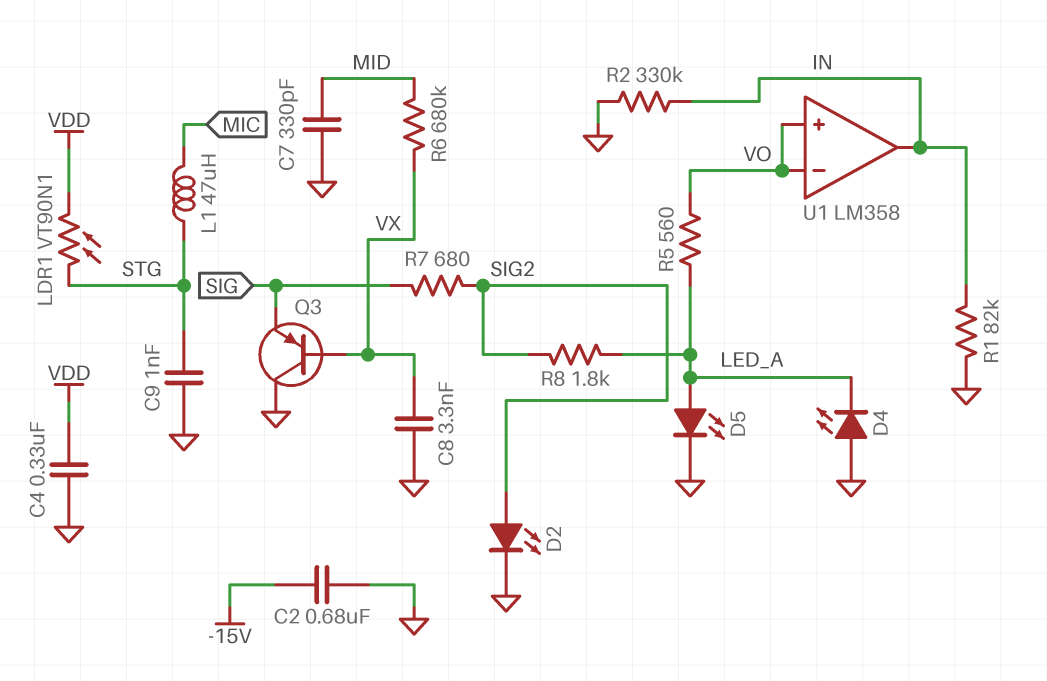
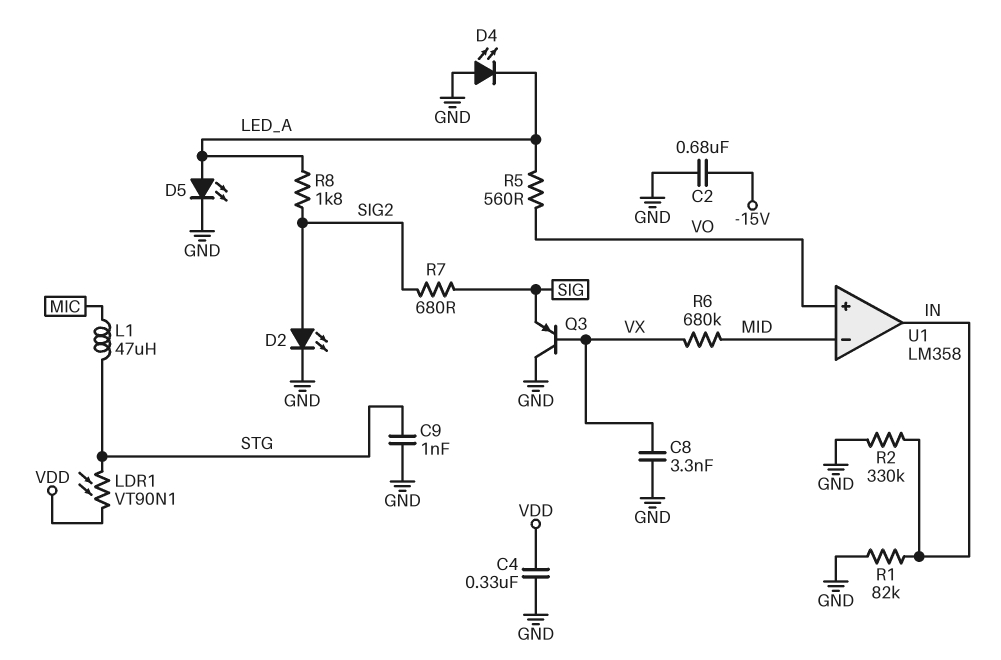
C7: 330pF (GND, MID) -> none
U1 pin in-: VO -> MID

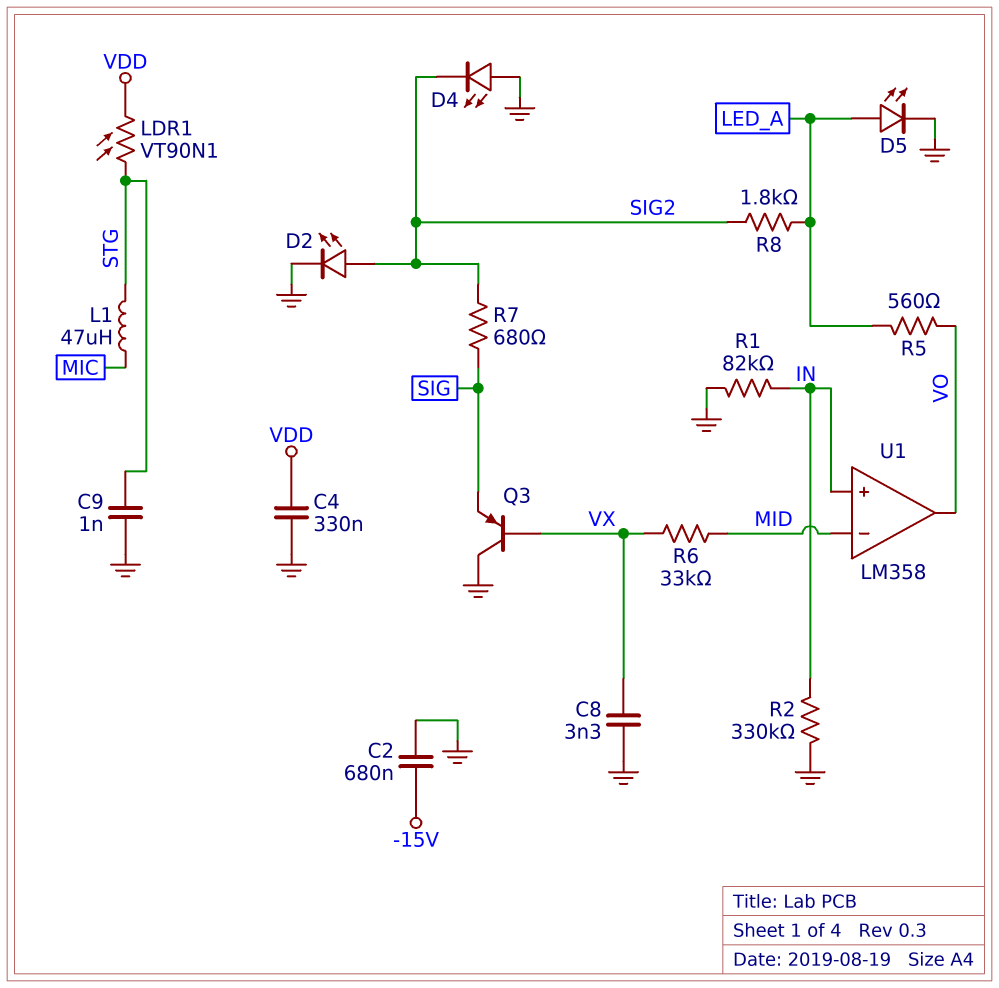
D4: LED (A GND, K LED_A) -> LED (A GND, K SIG2)
R6: 680k (MID, VX) -> 33k (MID, VX)
U1 pin in+: VO -> IN
U1 pin out: IN -> VO

